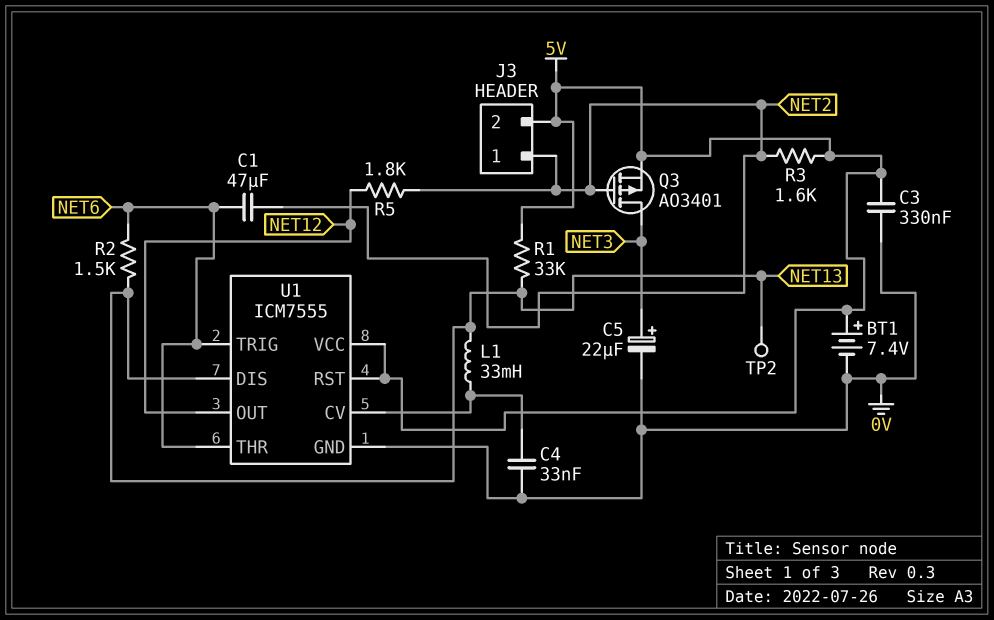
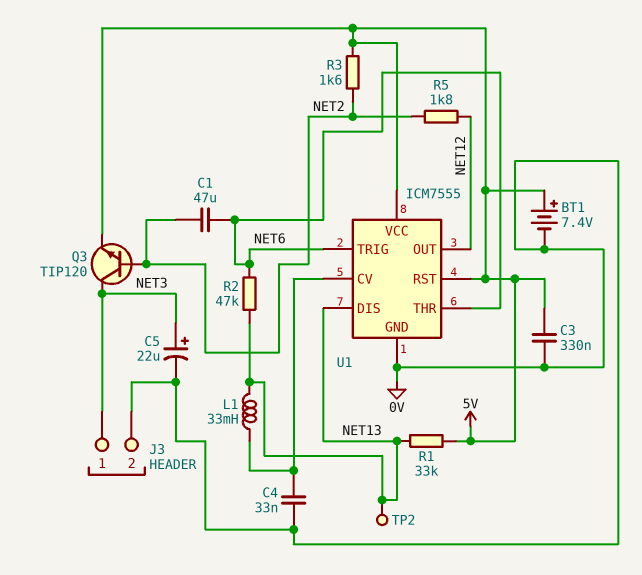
J3 pin 1: NET2 -> NET3
J3 pin 2: 5V -> 0V
Q3: PMOS AO3401 (G NET2, D NET3, S 5V) -> NPN TIP120 (B NET2, C NET3, E 5V)
R2: 1.5k (NET6, NET13) -> 47k (NET6, NET13)

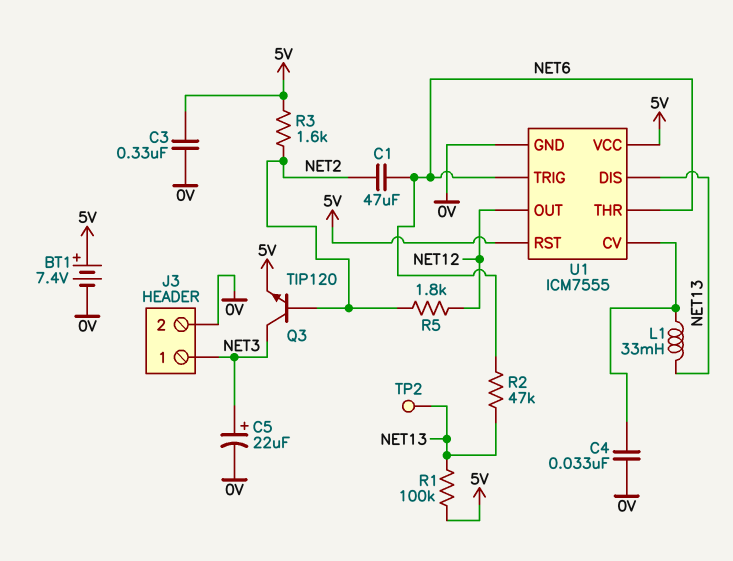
R1: 33k (5V, NET13) -> 100k (5V, NET13)

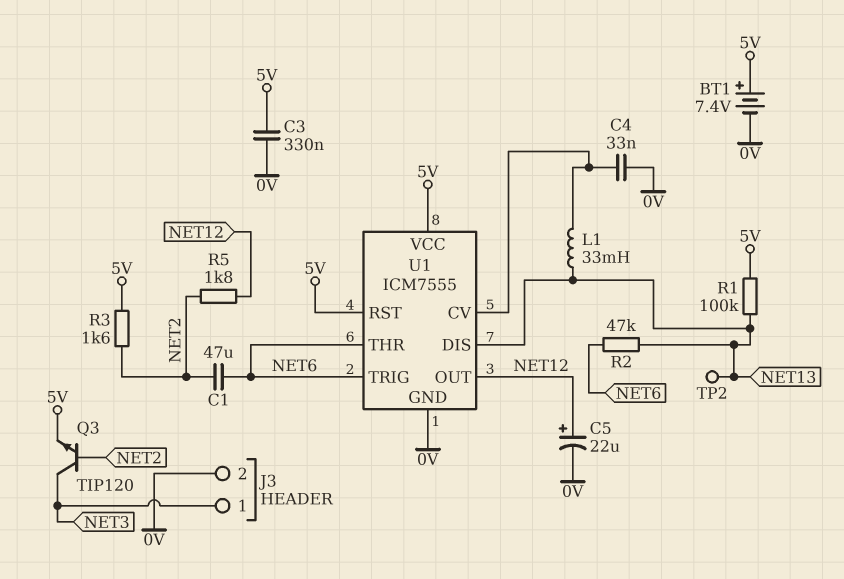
C5: 22uF (plus NET3, minus 0V) -> 22uF (plus NET12, minus 0V)

